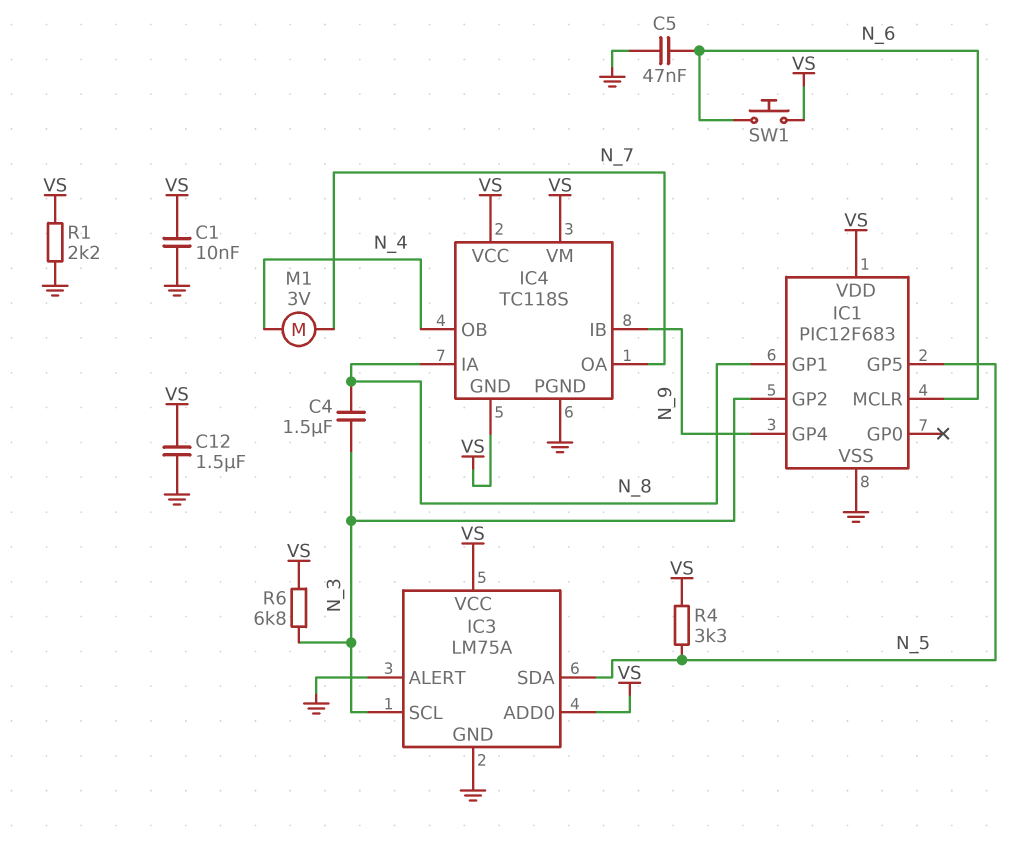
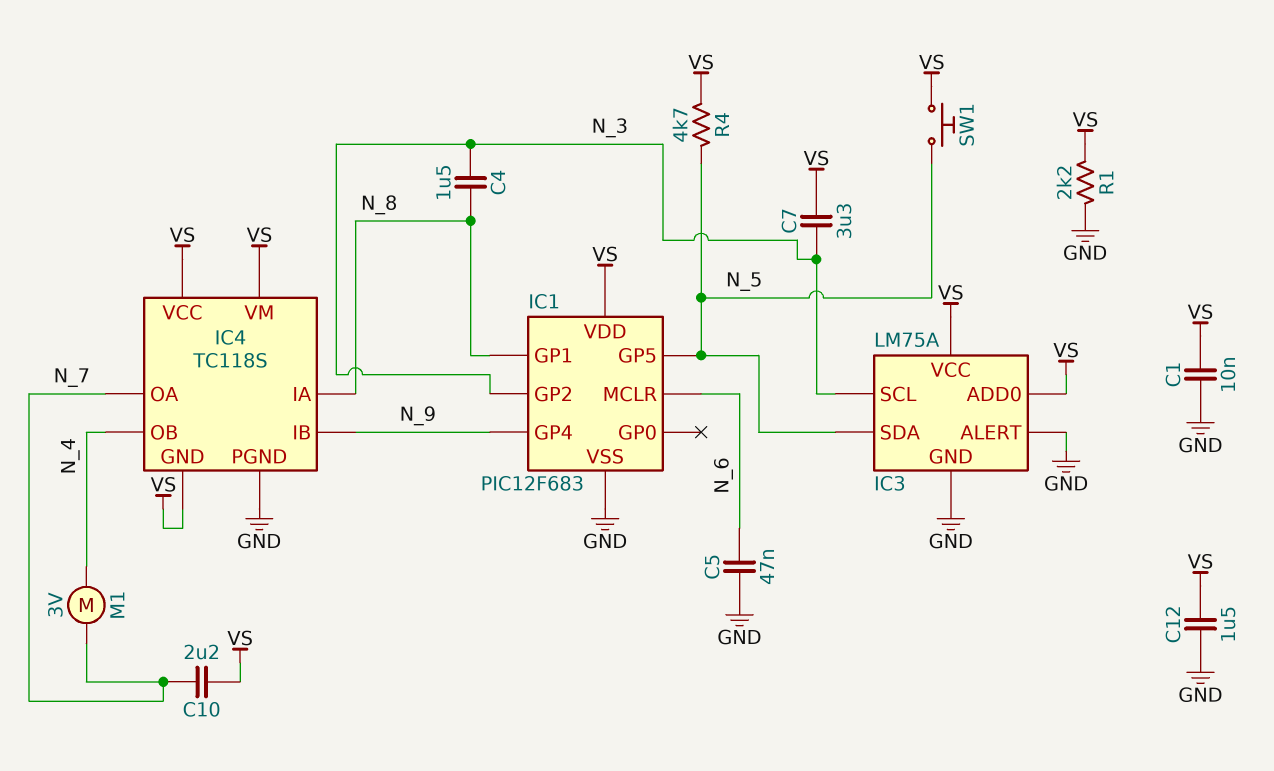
C7: none -> 3.3uF (N_3, VS)
C10: none -> 2.2uF (N_7, VS)
R4: 3.3k (N_5, VS) -> 4.7k (N_5, VS)
R6: 6.8k (N_3, VS) -> none
SW1: button (N_6, VS) -> button (N_5, VS)

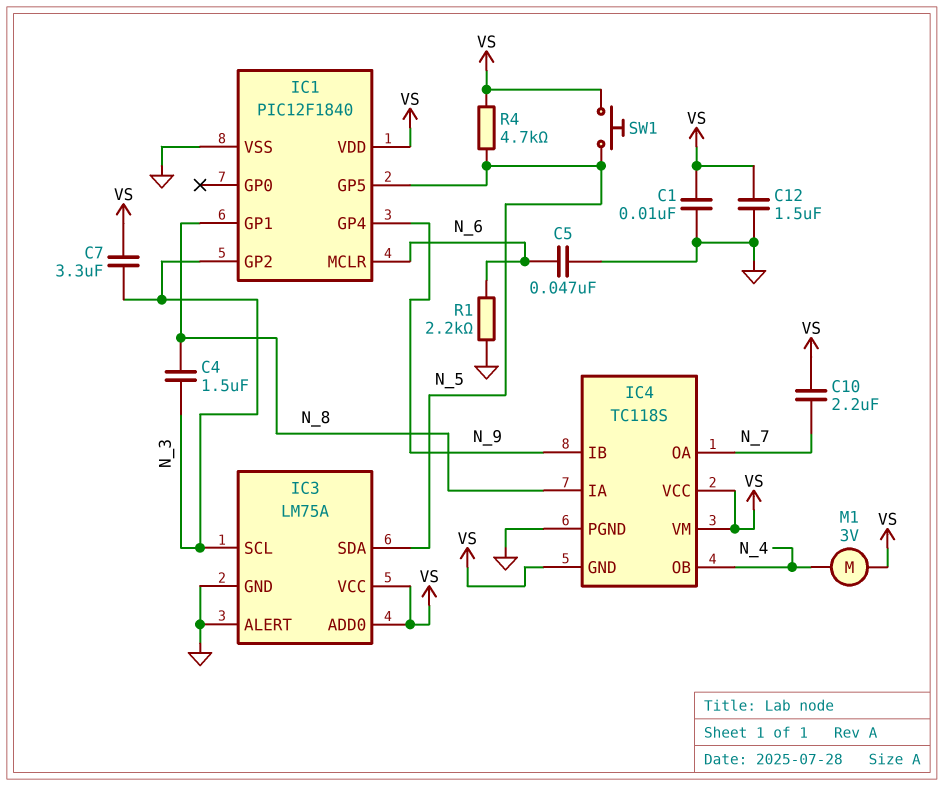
IC1: PIC12F683 -> PIC12F1840
M1: motor 3V (N_4, N_7) -> motor 3V (N_4, VS)
R1: 2.2k (GND, VS) -> 2.2k (GND, N_6)

